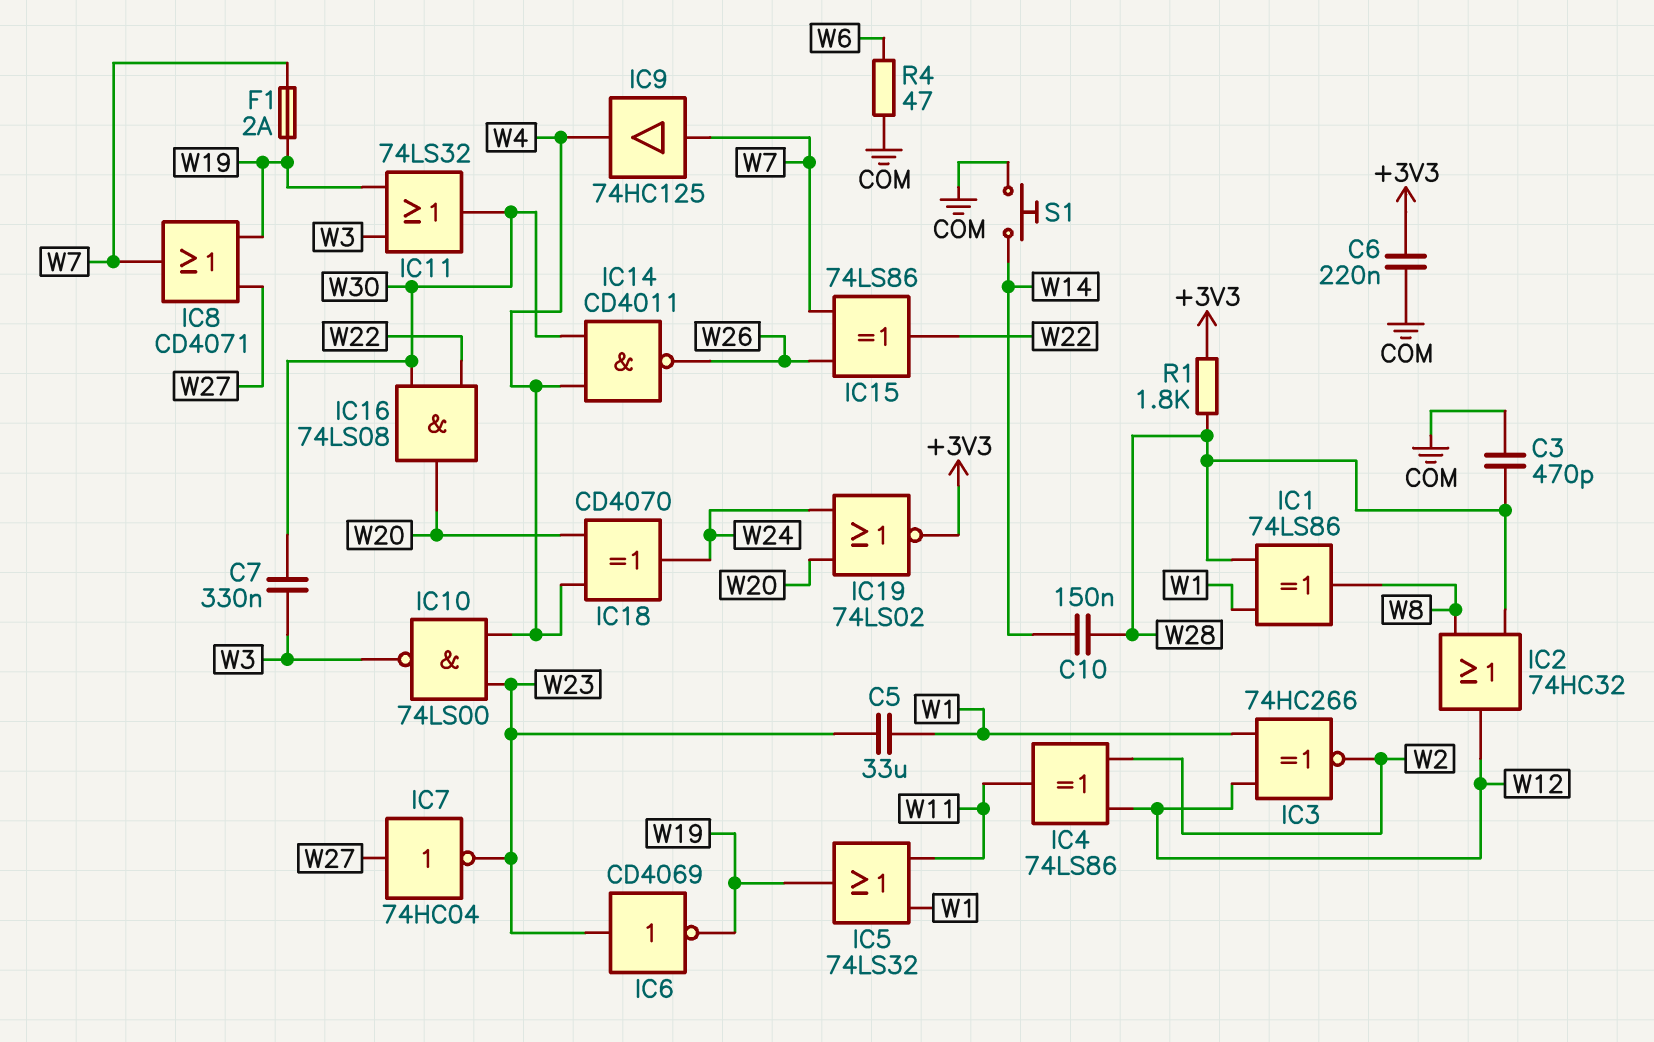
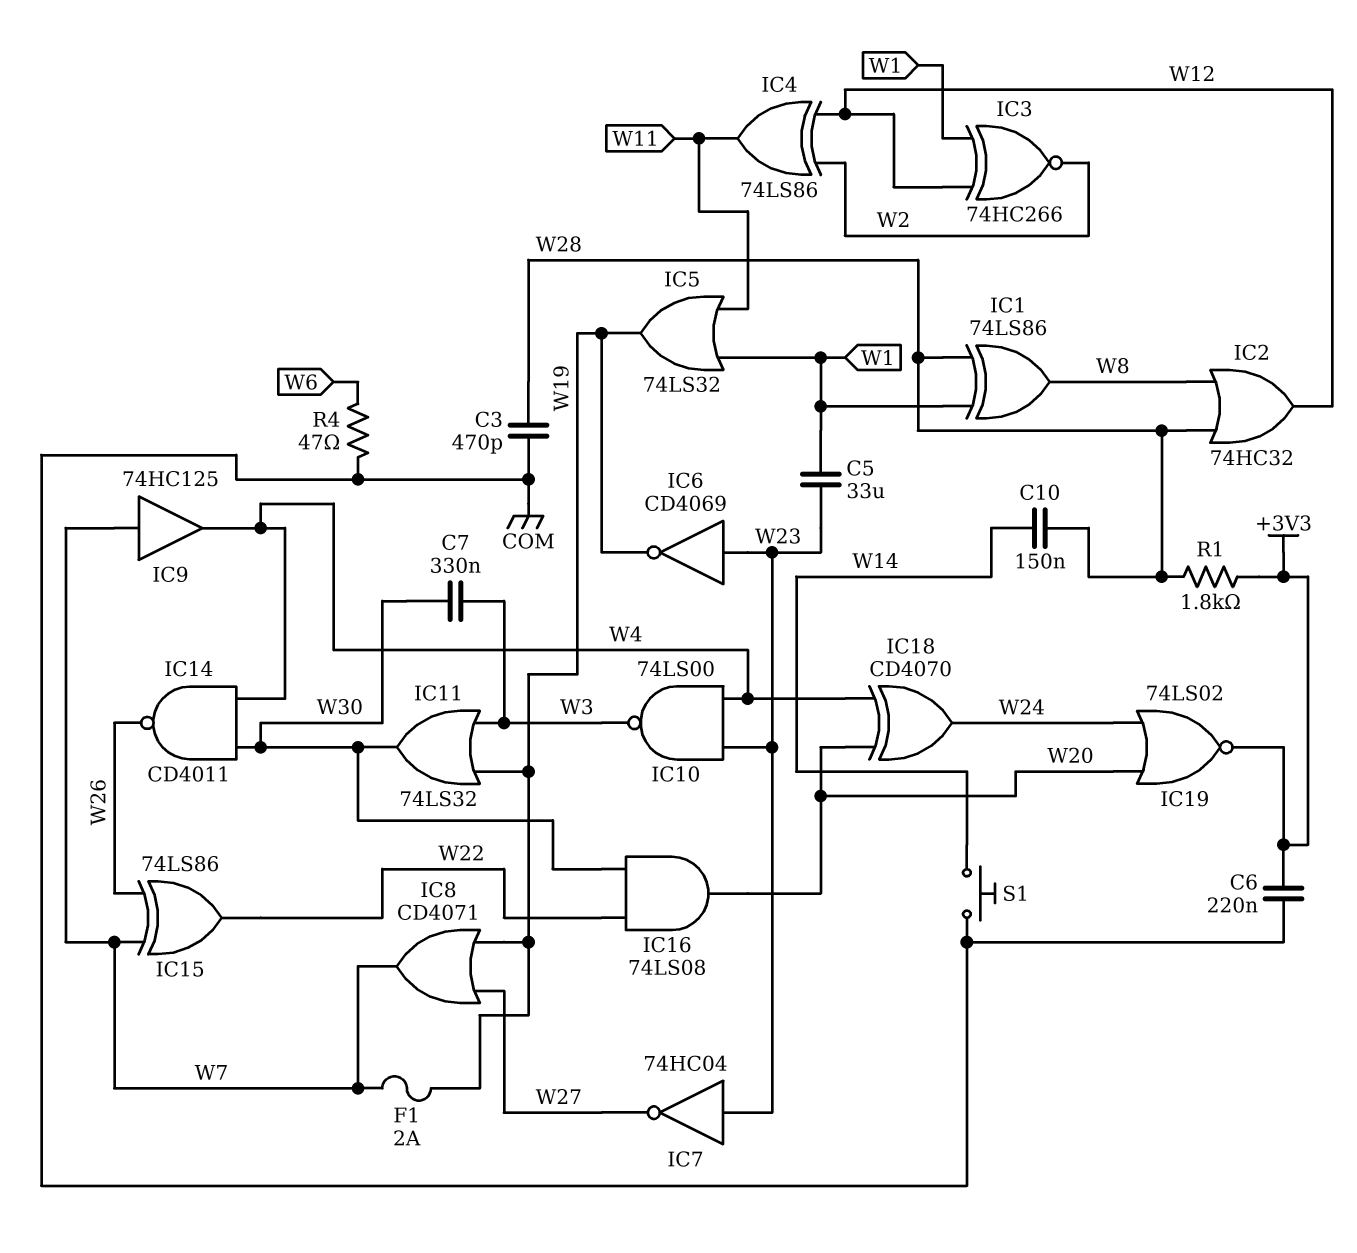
IC7: NOT 74HC04 (in W27, out W23) -> NOT 74HC04 (in W23, out W27)

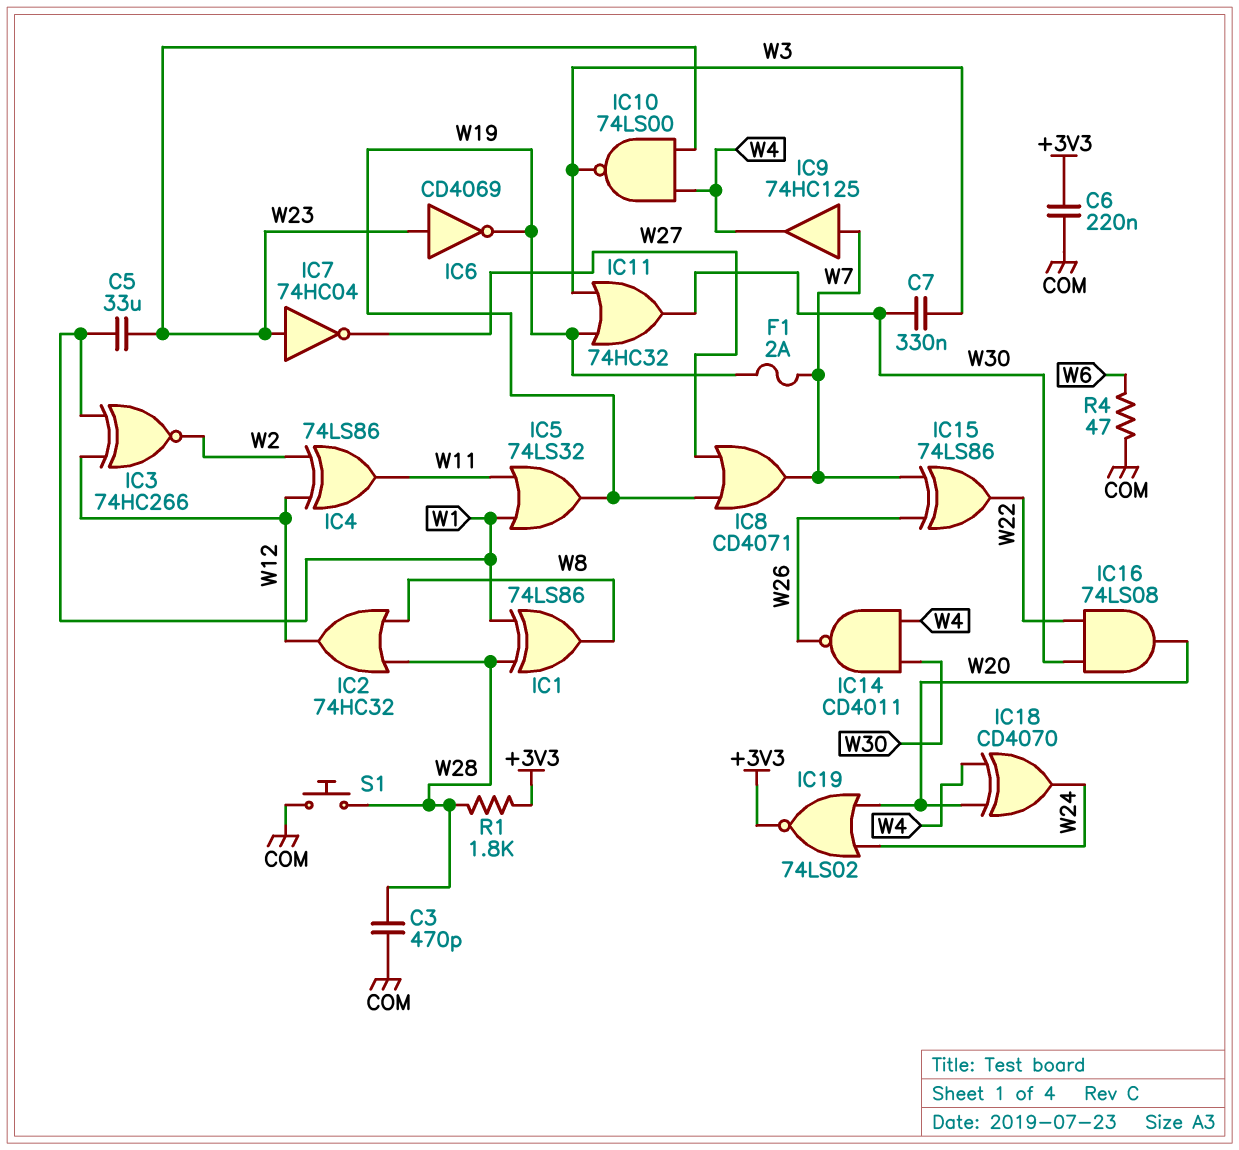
C10: 150nF (W14, W28) -> none
IC11: OR 74LS32 (in W3, in W19, out W30) -> OR 74HC32 (in W3, in W19, out W30)
S1: button (COM, W14) -> button (COM, W28)

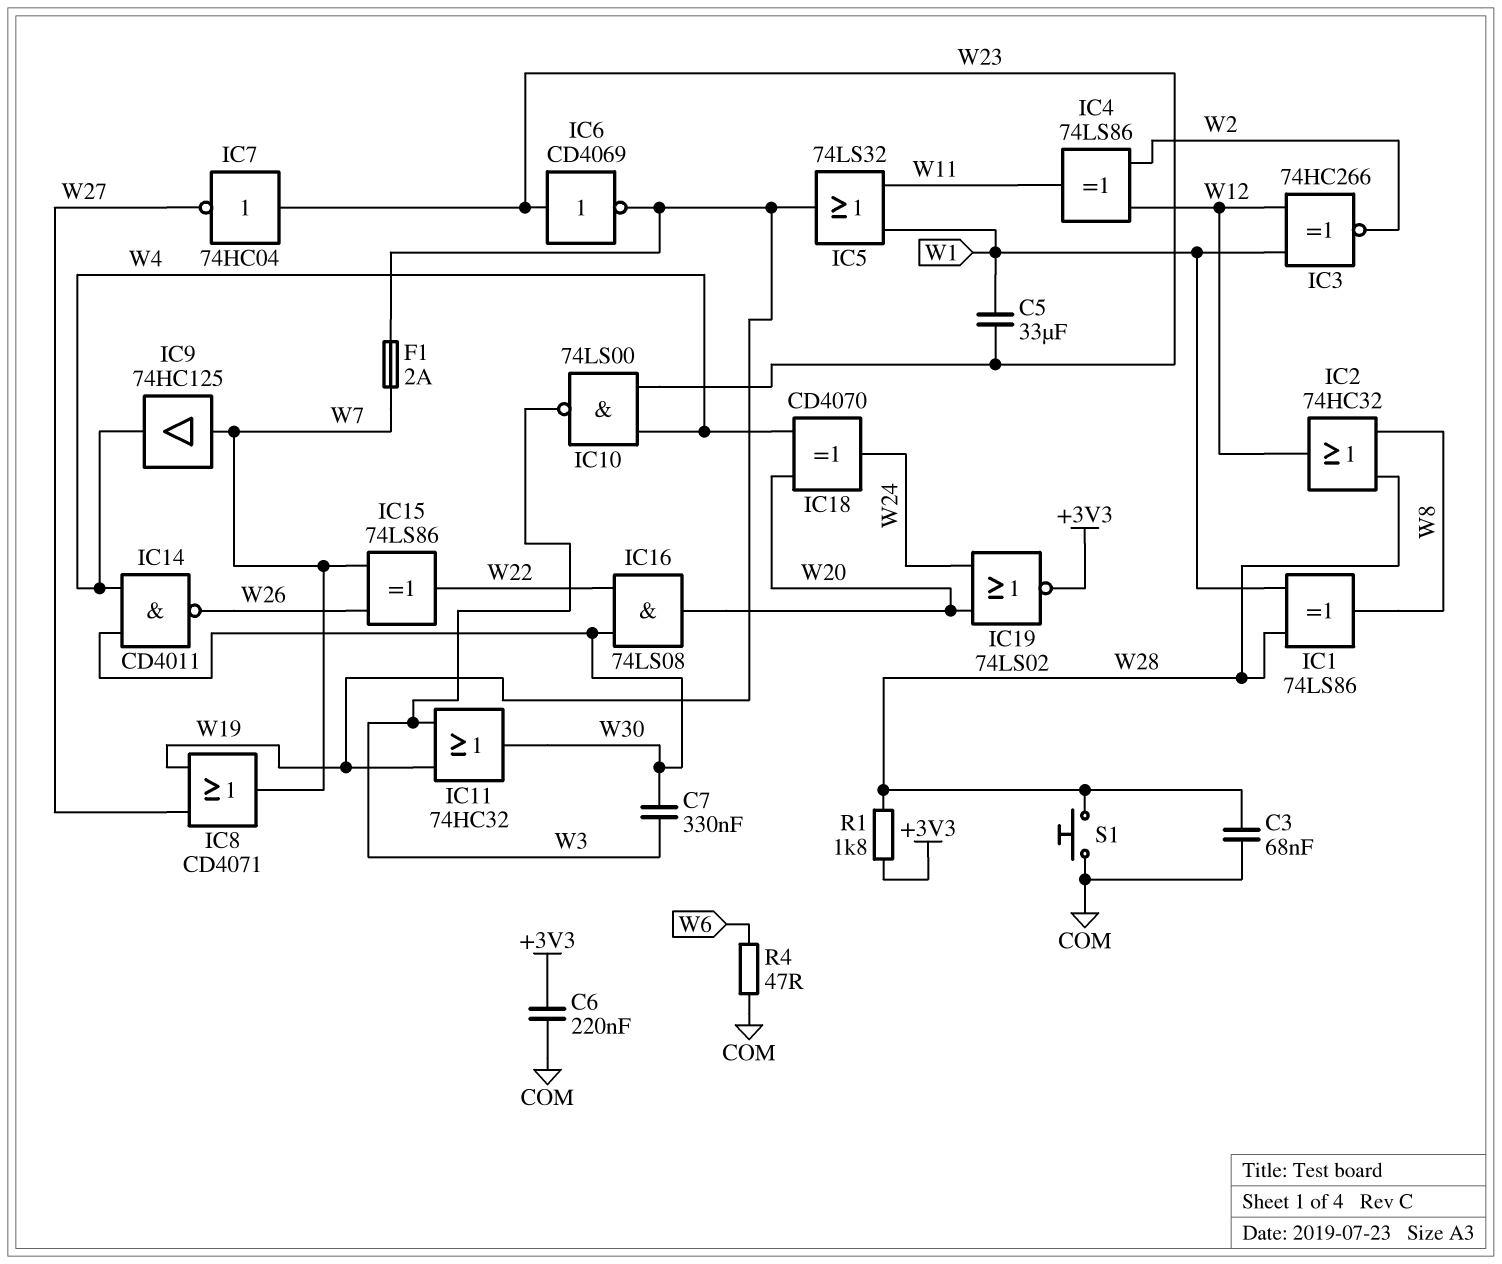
C3: 470pF (COM, W28) -> 68nF (COM, W28)

